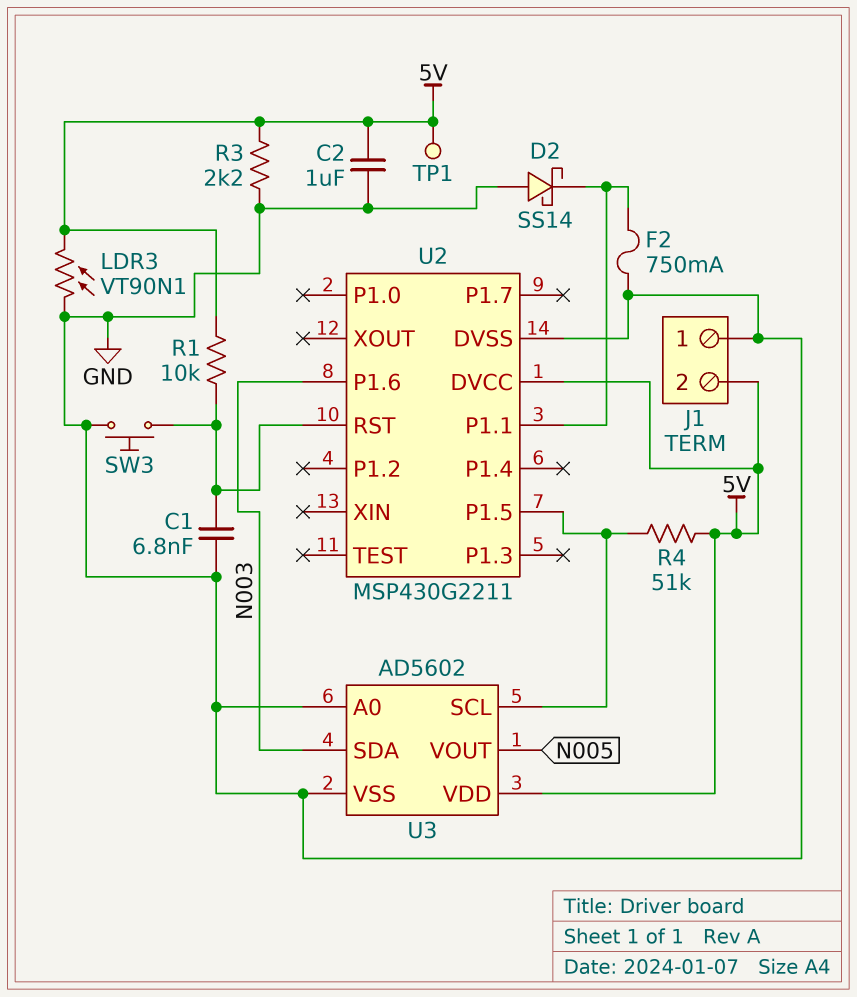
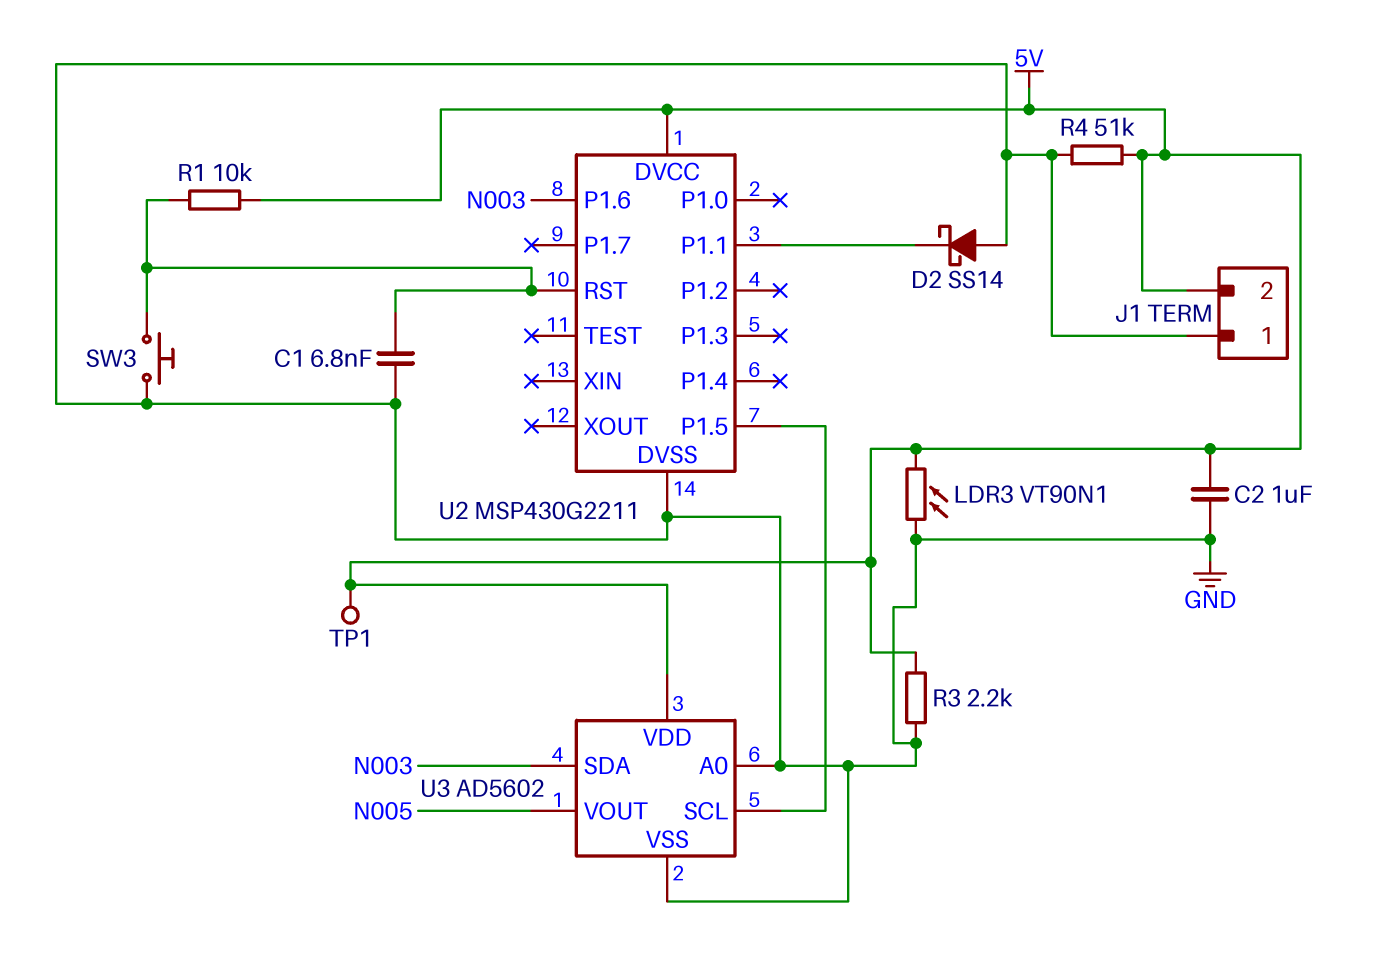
F2: 750mA (GND, U2/P1.1) -> none
R4: 51k (5V, U2/P1.5) -> 51k (5V, GND)

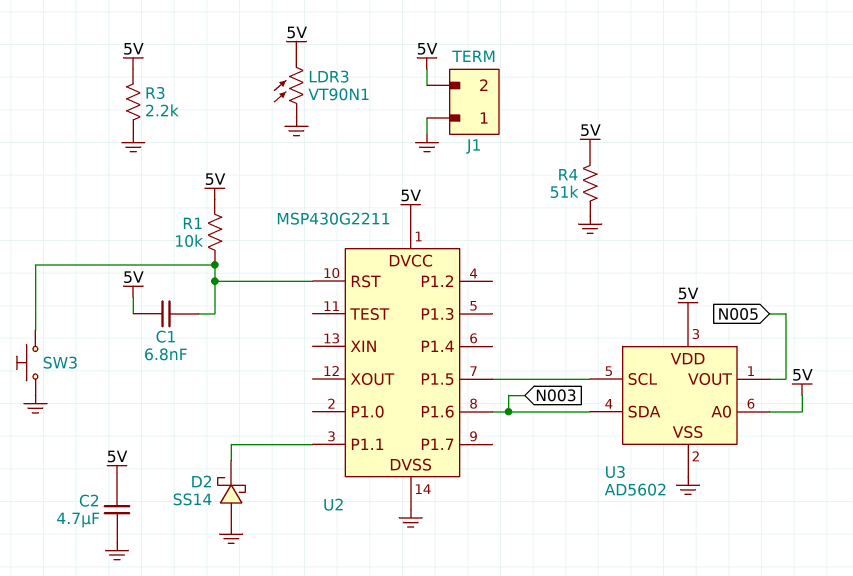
C1: 6.8nF (GND, U2/RST) -> 6.8nF (5V, U2/RST)
C2: 1uF (5V, GND) -> 4.7uF (5V, GND)
TP1: test point (5V) -> none
U3 pin A0: GND -> 5V

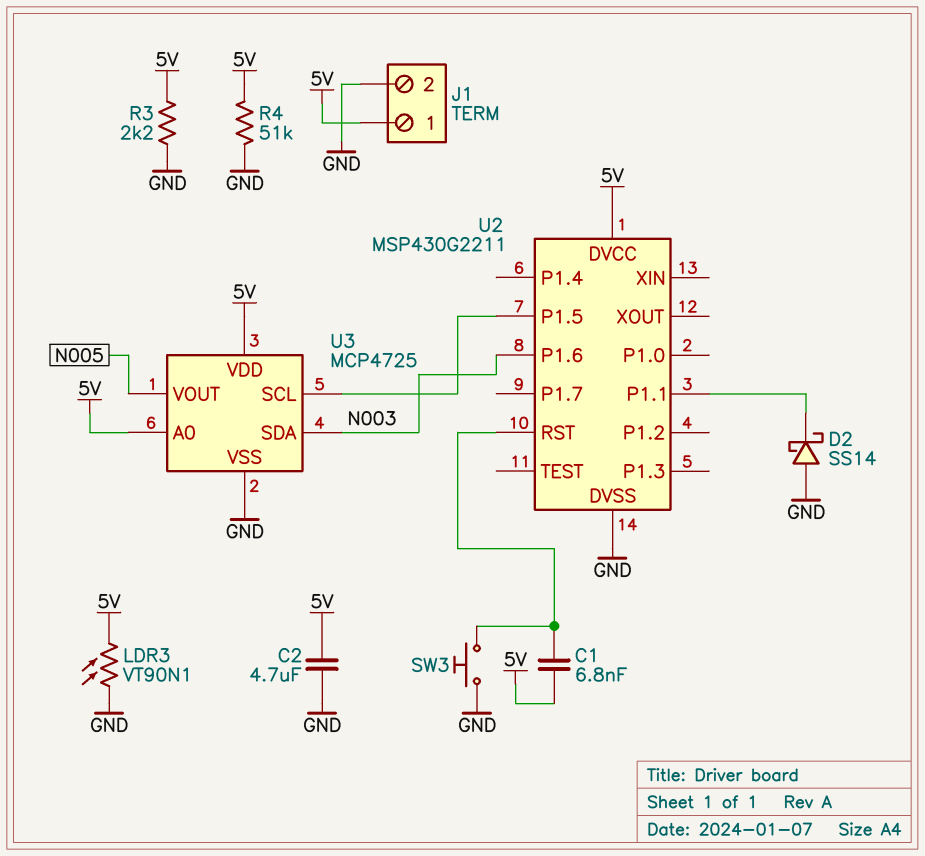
J1 pin 1: GND -> 5V
J1 pin 2: 5V -> GND
R1: 10k (5V, U2/RST) -> none
U3: AD5602 -> MCP4725

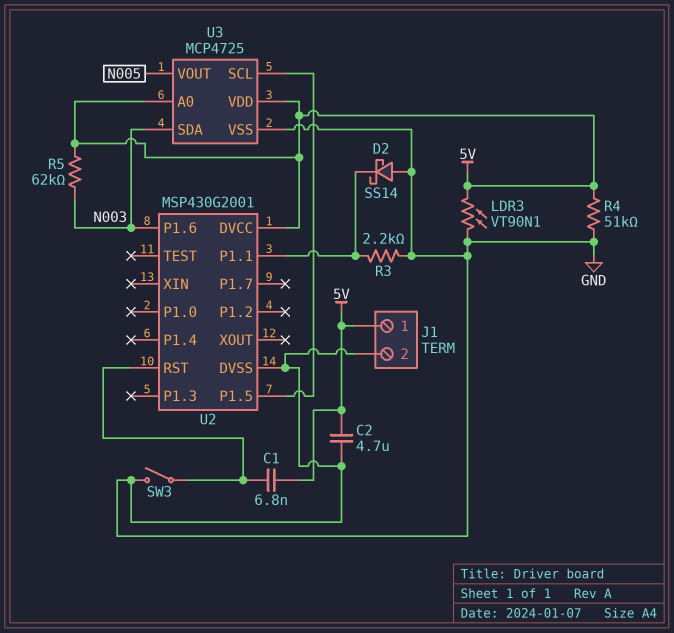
R3: 2.2k (5V, GND) -> 2.2k (GND, U2/P1.1)
R5: none -> 62k (5V, N003)
SW3: button (GND, U2/RST) -> switch (GND, U2/RST)
U2: MSP430G2211 -> MSP430G2001

